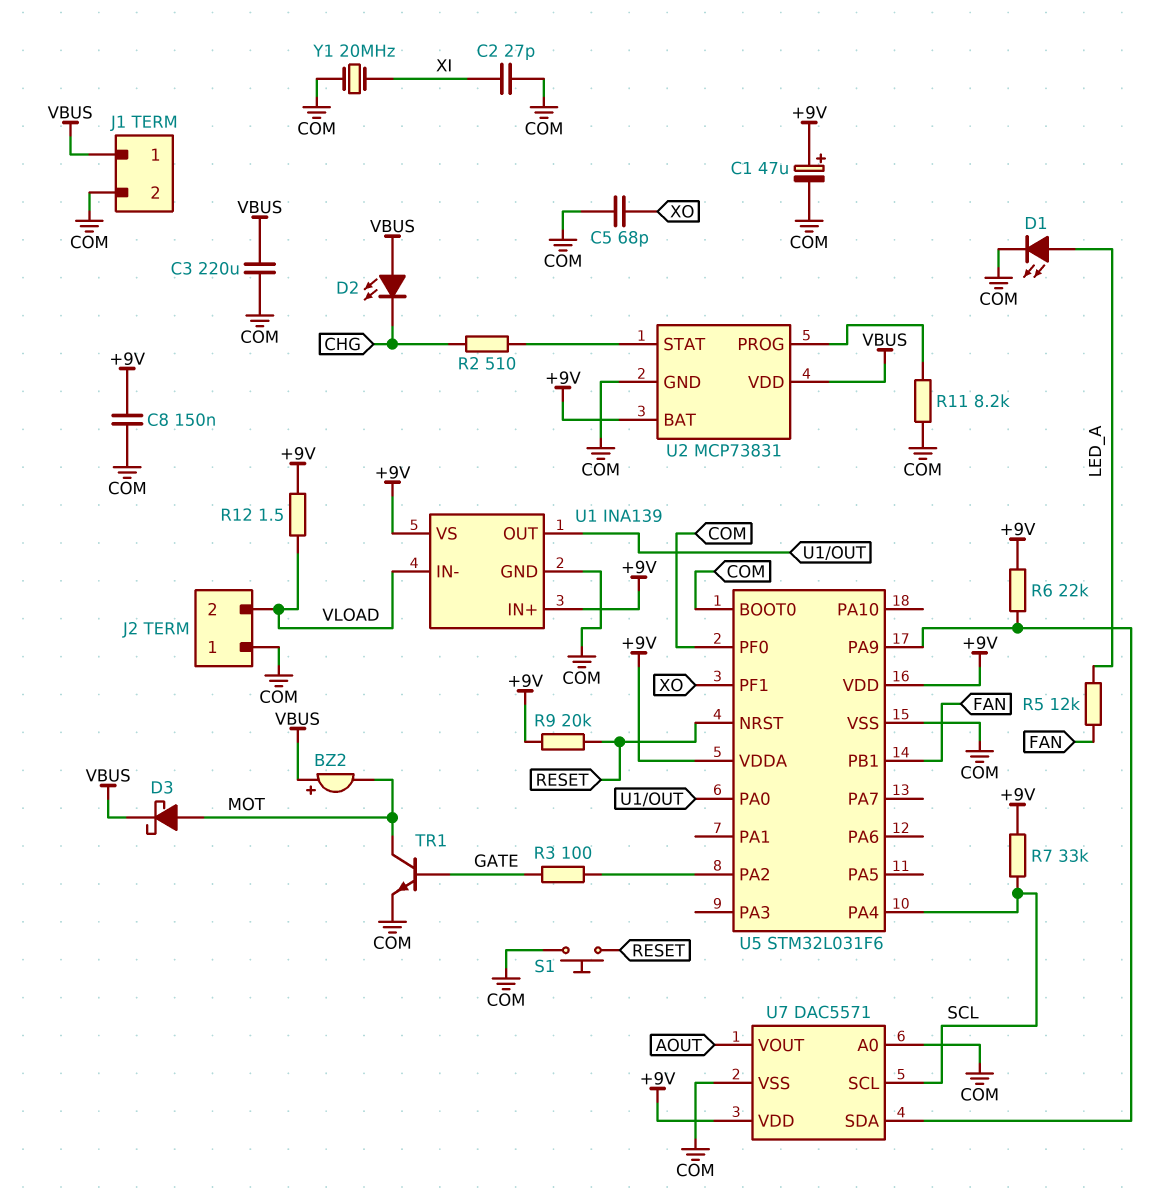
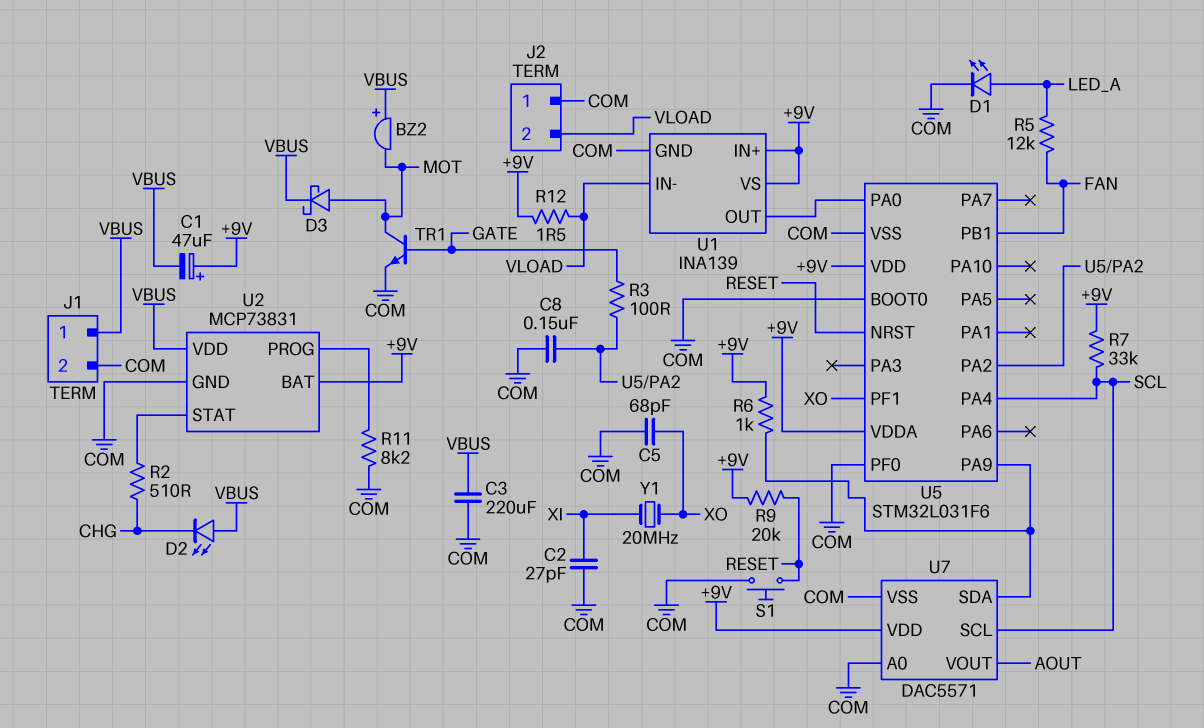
C1: 47uF (plus +9V, minus COM) -> 47uF (plus +9V, minus VBUS)
C8: 150nF (+9V, COM) -> 150nF (COM, U5/PA2)
R6: 22k (+9V, U5/PA9) -> 1k (+9V, U5/PA9)
Y1: 20MHz (COM, XI) -> 20MHz (XI, XO)

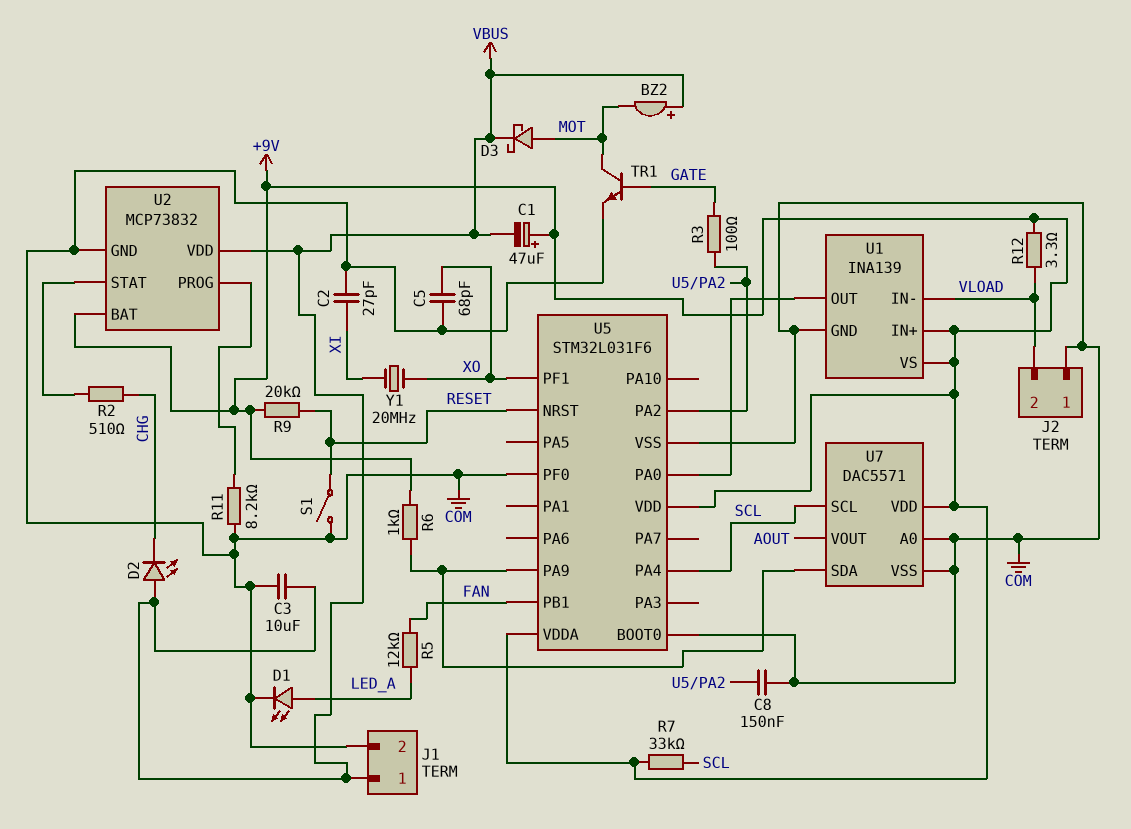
C3: 220uF (COM, VBUS) -> 10uF (COM, VBUS)
R12: 1.5 (+9V, VLOAD) -> 3.3 (+9V, VLOAD)
S1: button (COM, RESET) -> switch (COM, RESET)
U2: MCP73831 -> MCP73832

